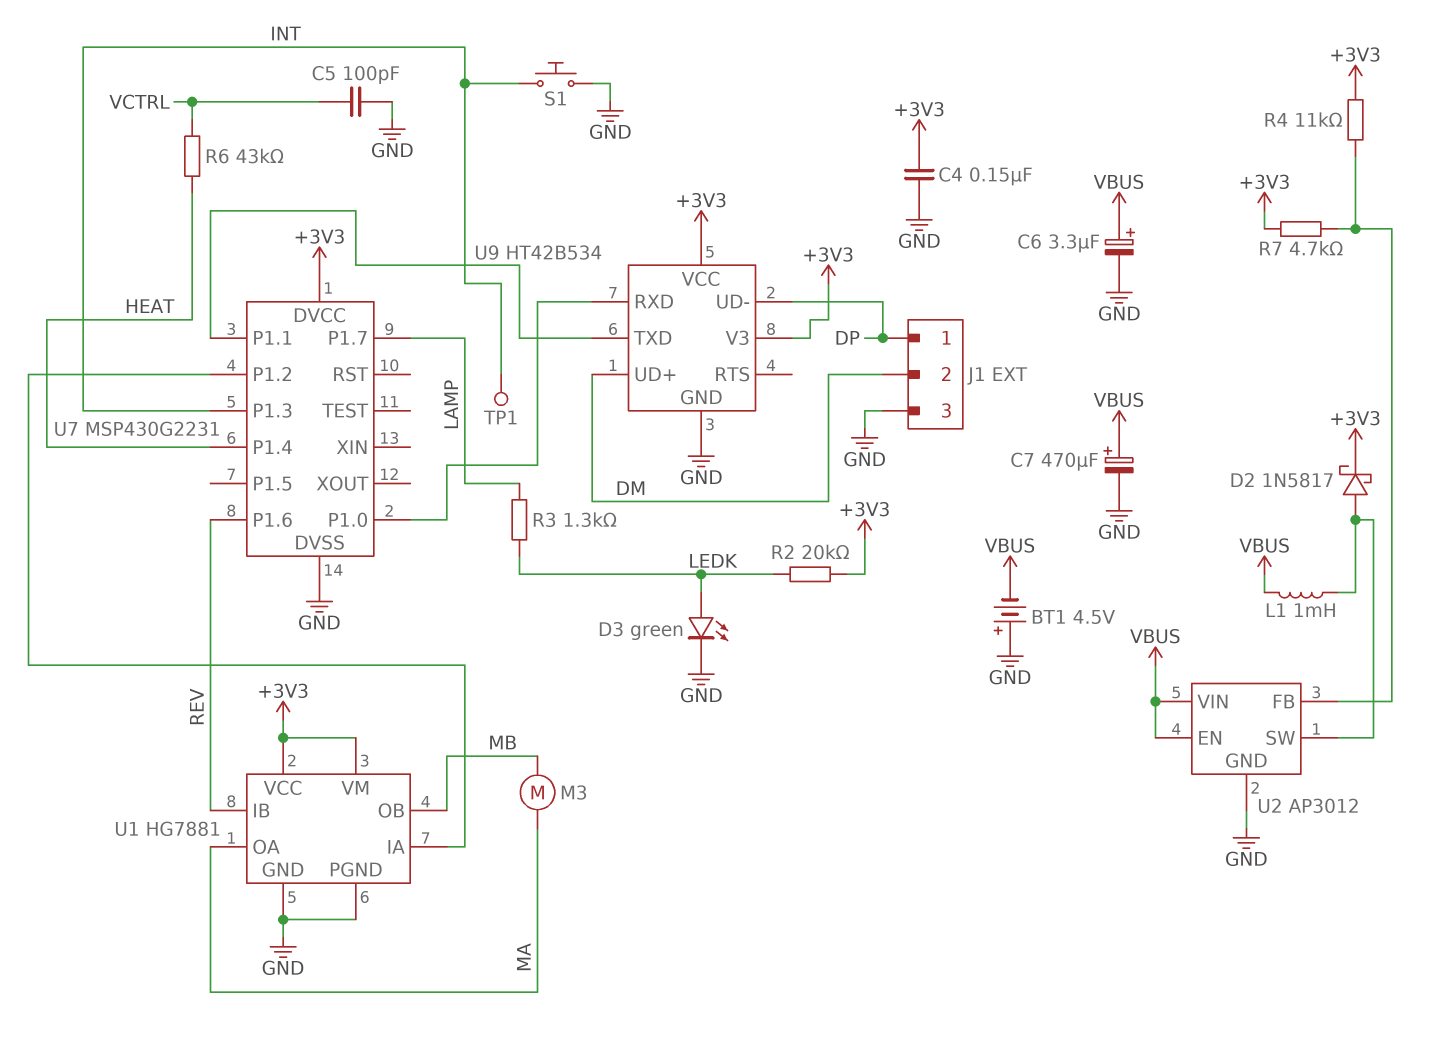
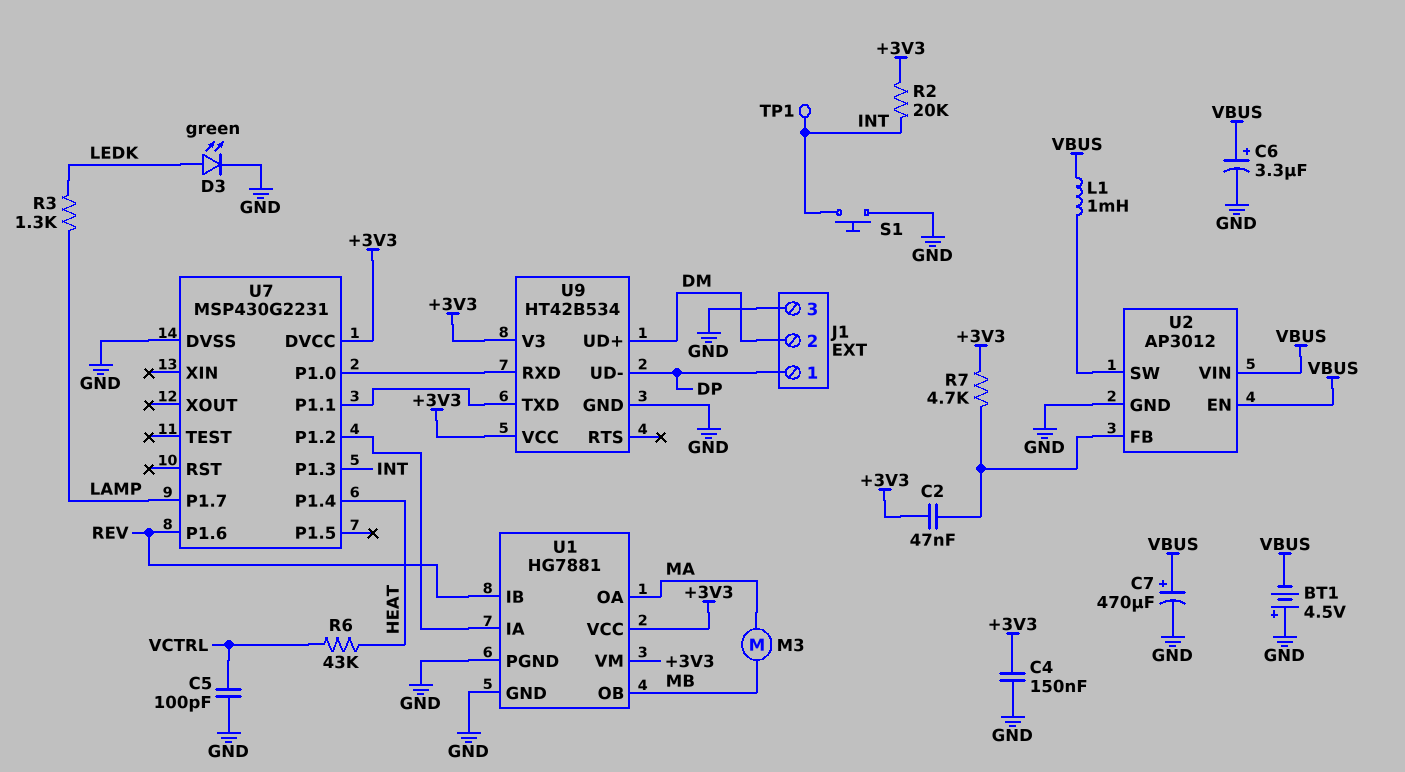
C2: none -> 47nF (+3V3, U2/FB)
D2: schottky 1N5817 (A U2/SW, K +3V3) -> none
R2: 20k (+3V3, LEDK) -> 20k (+3V3, INT)
R4: 11k (+3V3, U2/FB) -> none

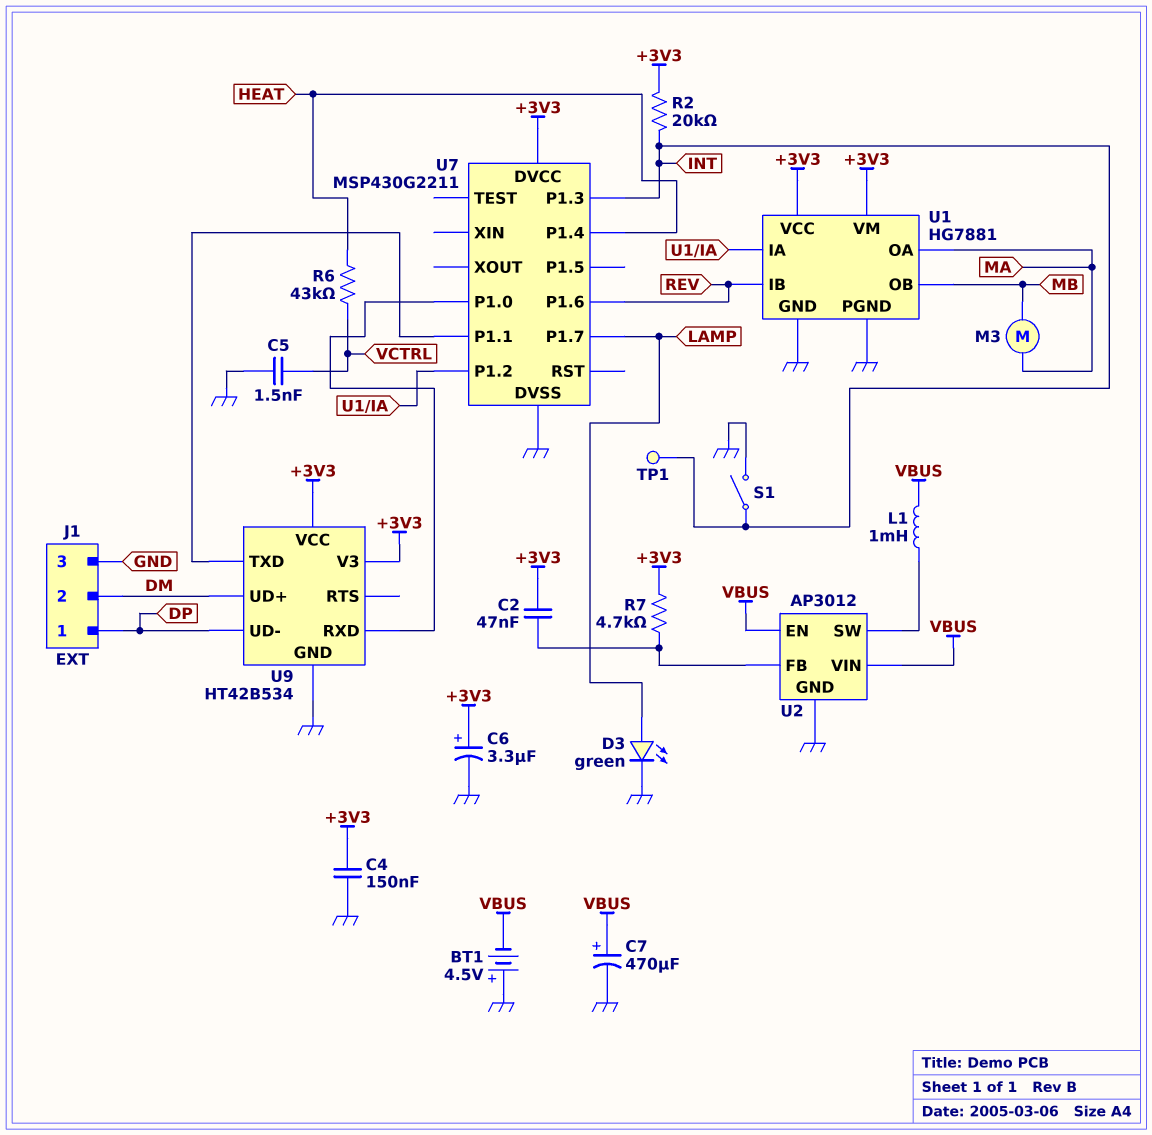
C5: 100pF (GND, VCTRL) -> 1.5nF (GND, VCTRL)
C6: 3.3uF (plus VBUS, minus GND) -> 3.3uF (plus +3V3, minus GND)
D3: LED green (A LEDK, K GND) -> LED green (A LAMP, K GND)
R3: 1.3k (LAMP, LEDK) -> none
S1: button (GND, INT) -> switch (GND, INT)
U7: MSP430G2231 -> MSP430G2211

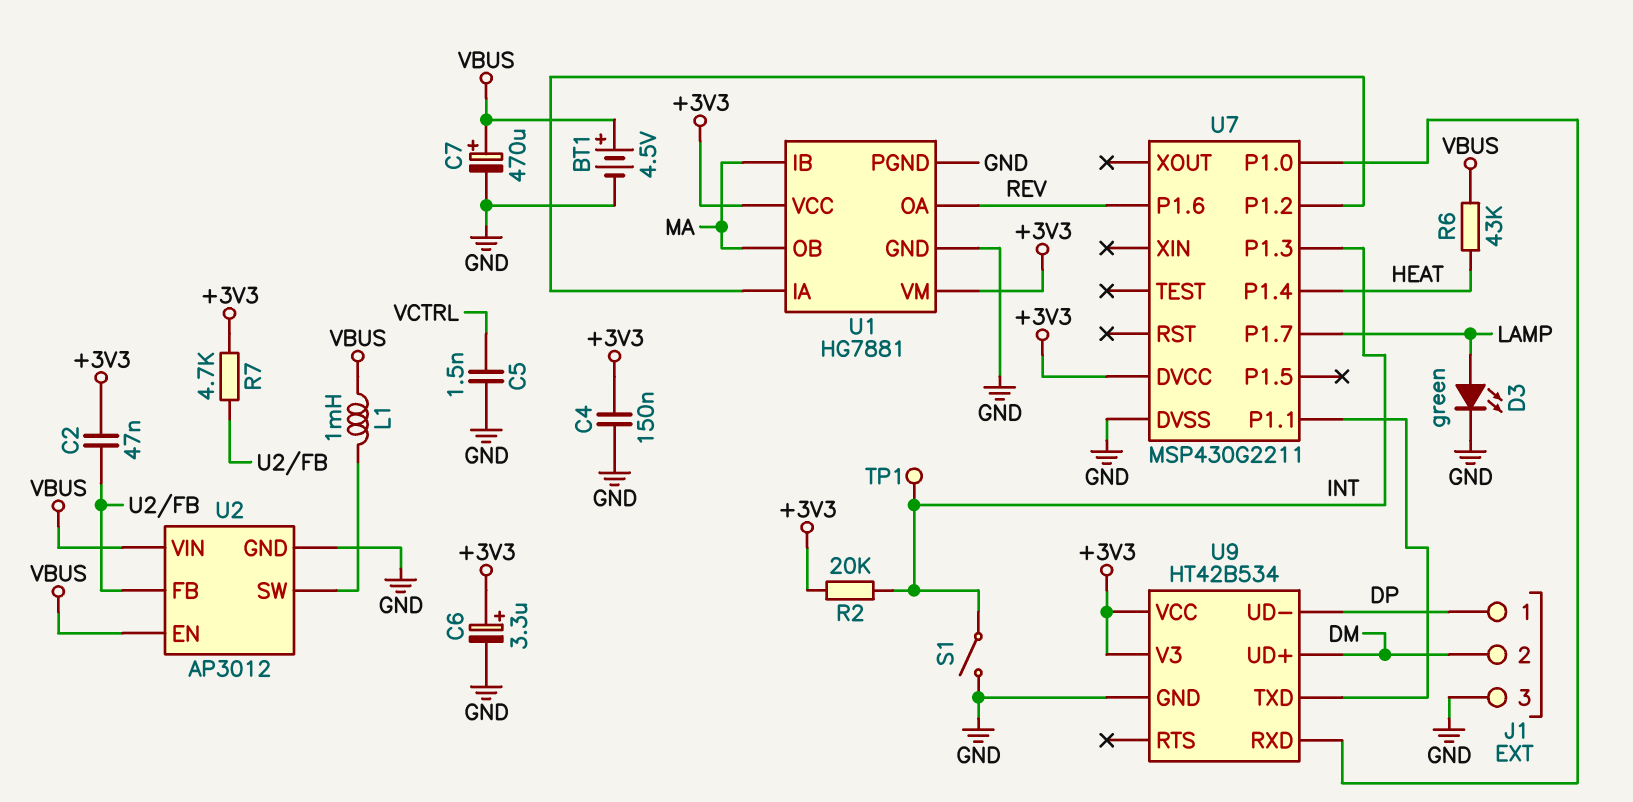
BT1: 4.5V (plus GND, minus VBUS) -> 4.5V (plus VBUS, minus GND)
M3: motor (MA, MB) -> none
R6: 43k (HEAT, VCTRL) -> 43k (HEAT, VBUS)
U1 pin IB: REV -> MA
U1 pin OA: MA -> REV
U1 pin OB: MB -> MA

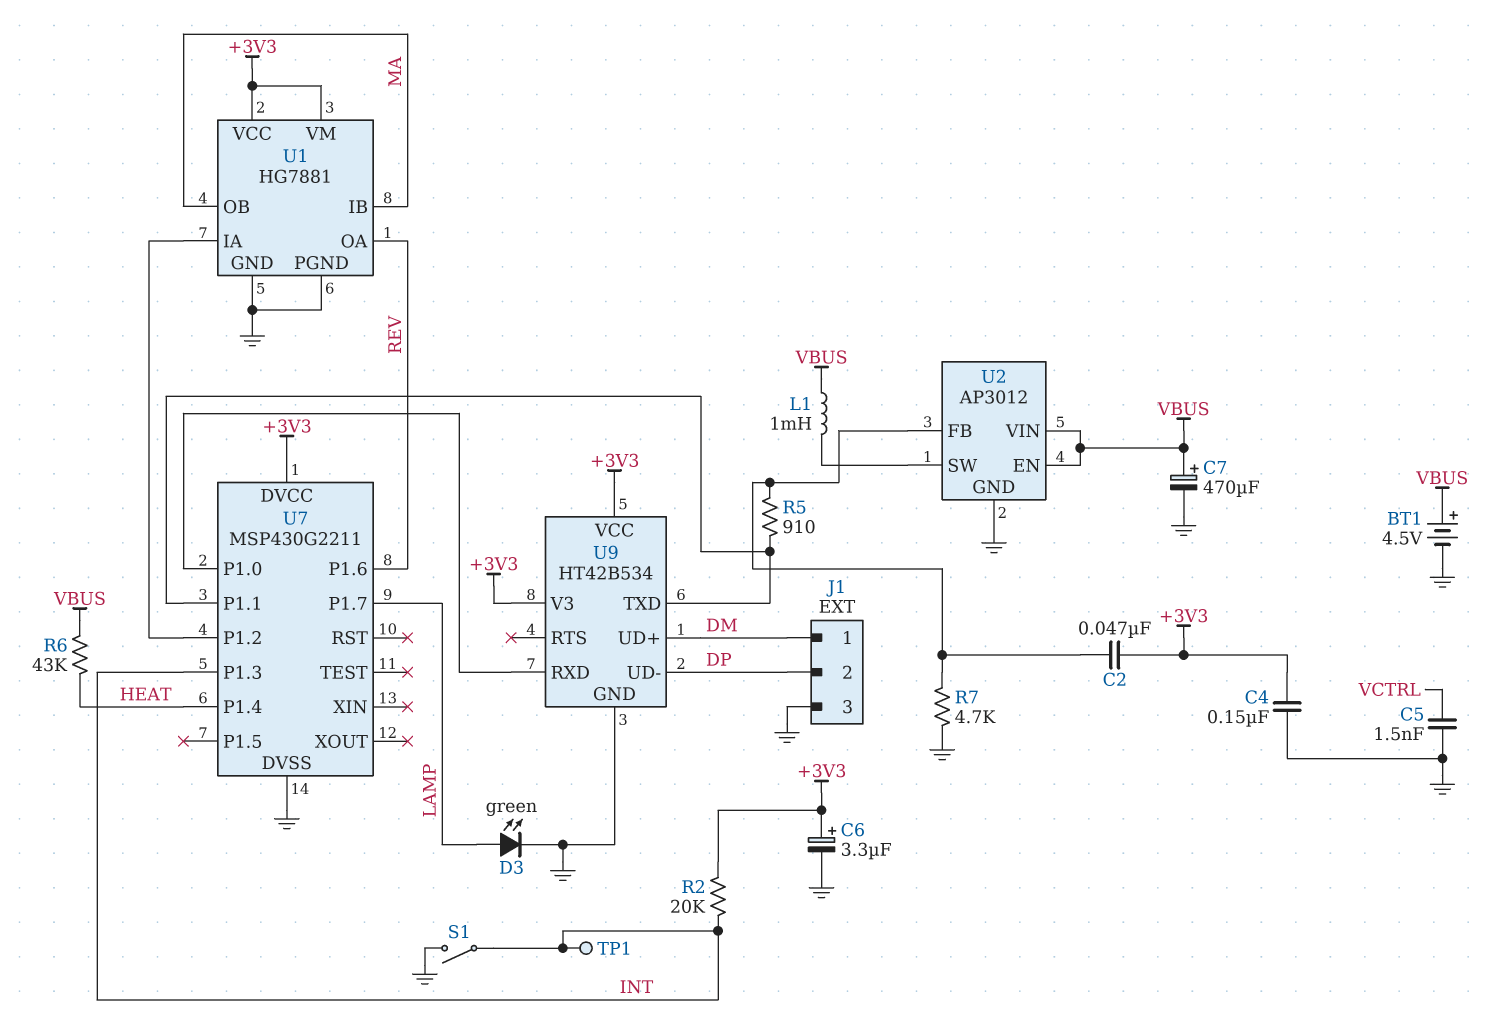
J1 pin 1: DP -> DM
J1 pin 2: DM -> DP
R5: none -> 910 (U2/FB, U7/P1.1)
R7: 4.7k (+3V3, U2/FB) -> 4.7k (GND, U2/FB)

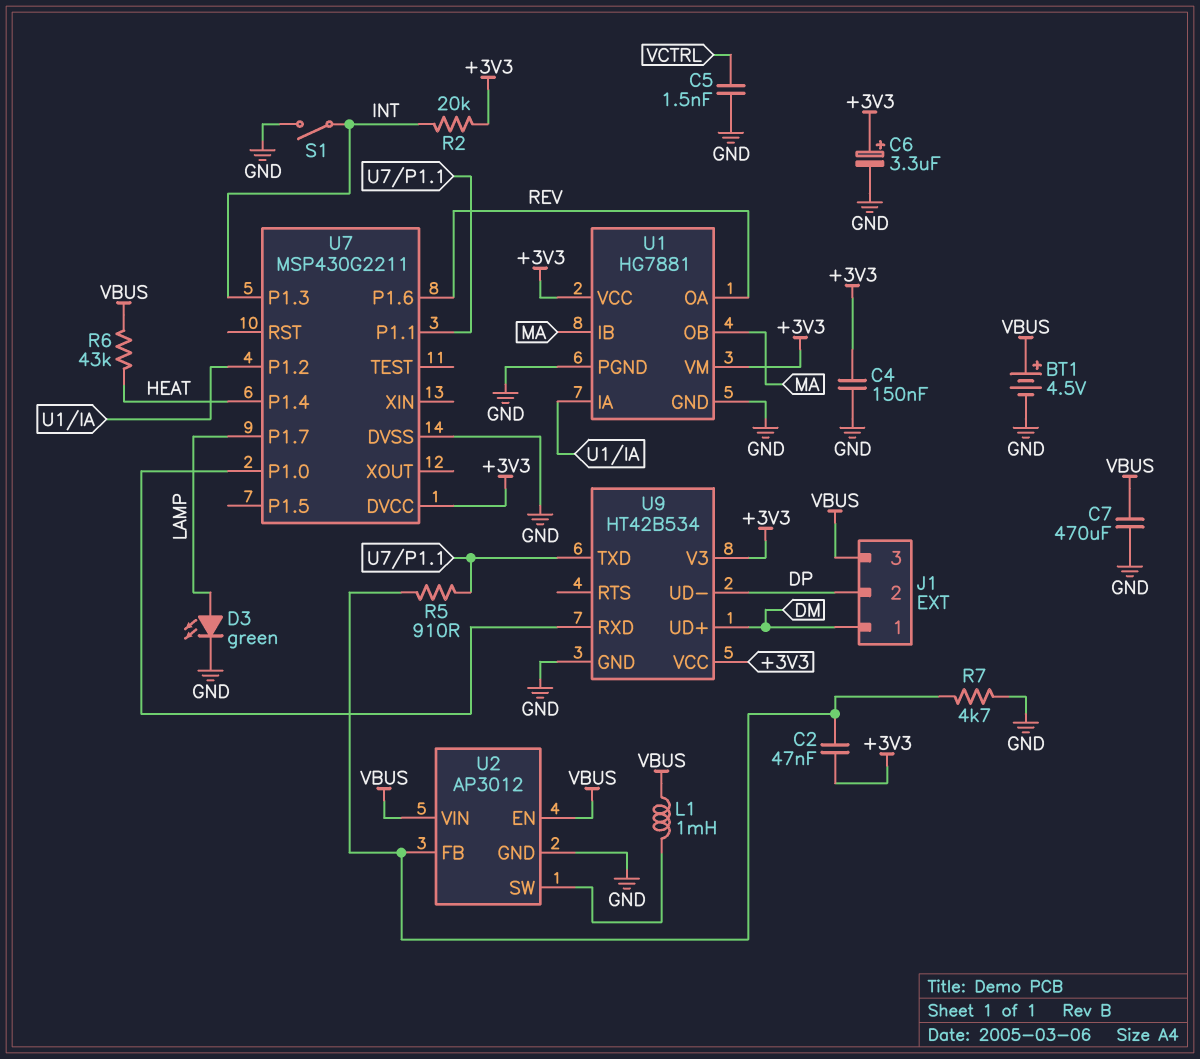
C7: 470uF (plus VBUS, minus GND) -> 470uF (GND, VBUS)
J1 pin 3: GND -> VBUS
TP1: test point (INT) -> none

